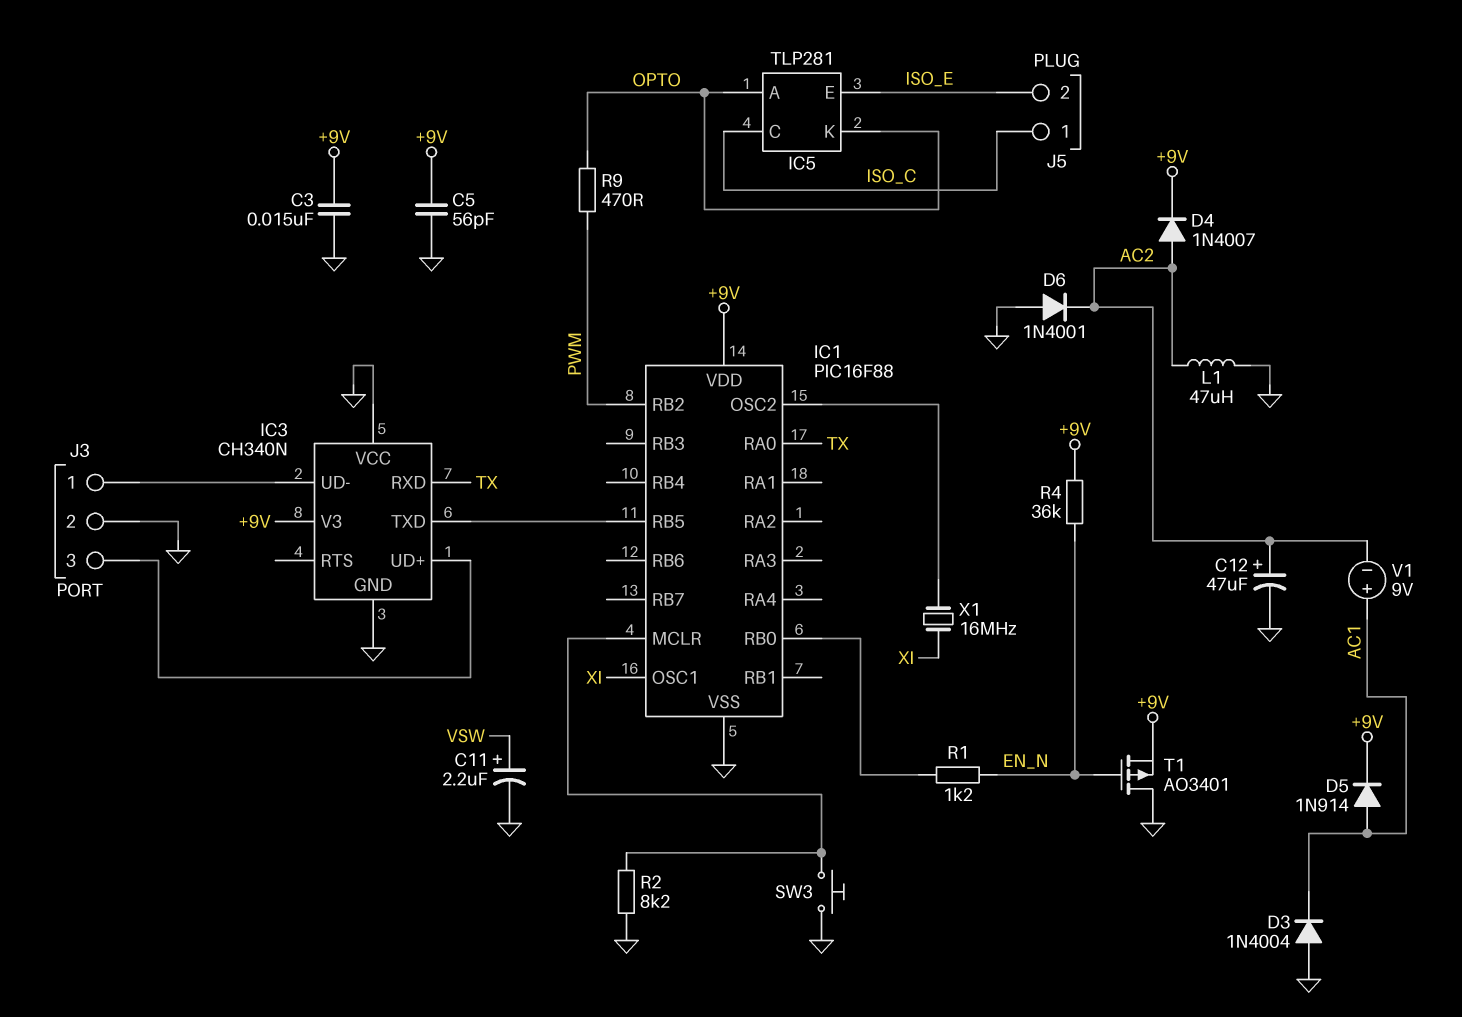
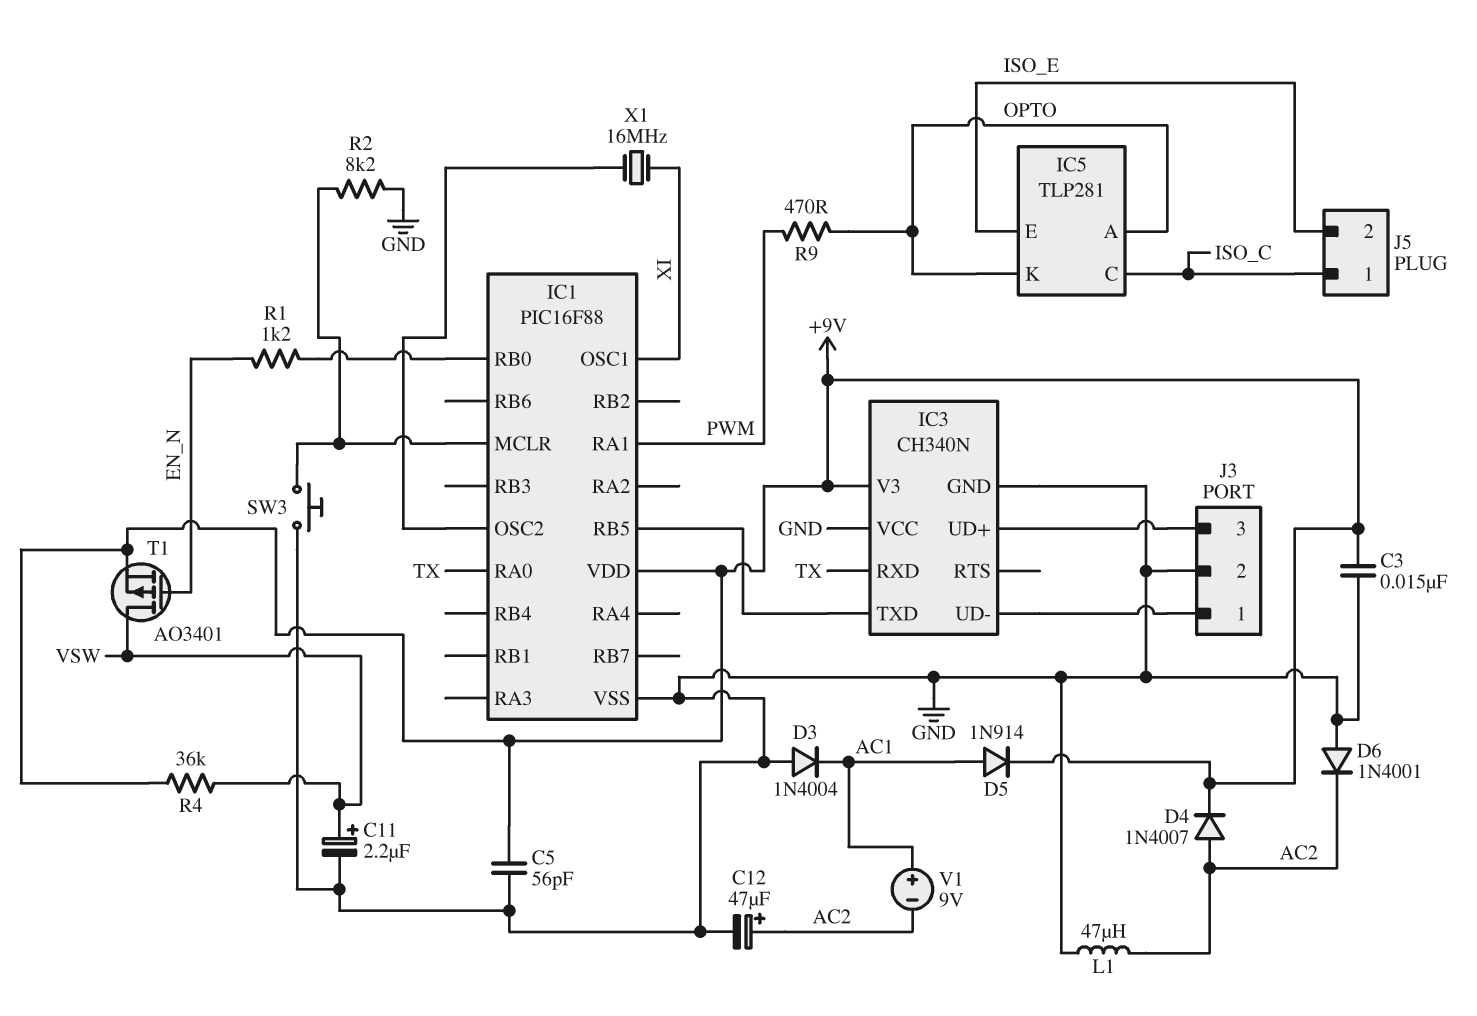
IC1 pin RA1: none -> PWM
IC1 pin RB2: PWM -> none
R4: 36k (+9V, EN_N) -> 36k (+9V, VSW)
T1: PMOS AO3401 (G EN_N, D GND, S +9V) -> PMOS AO3401 (G EN_N, D VSW, S +9V)

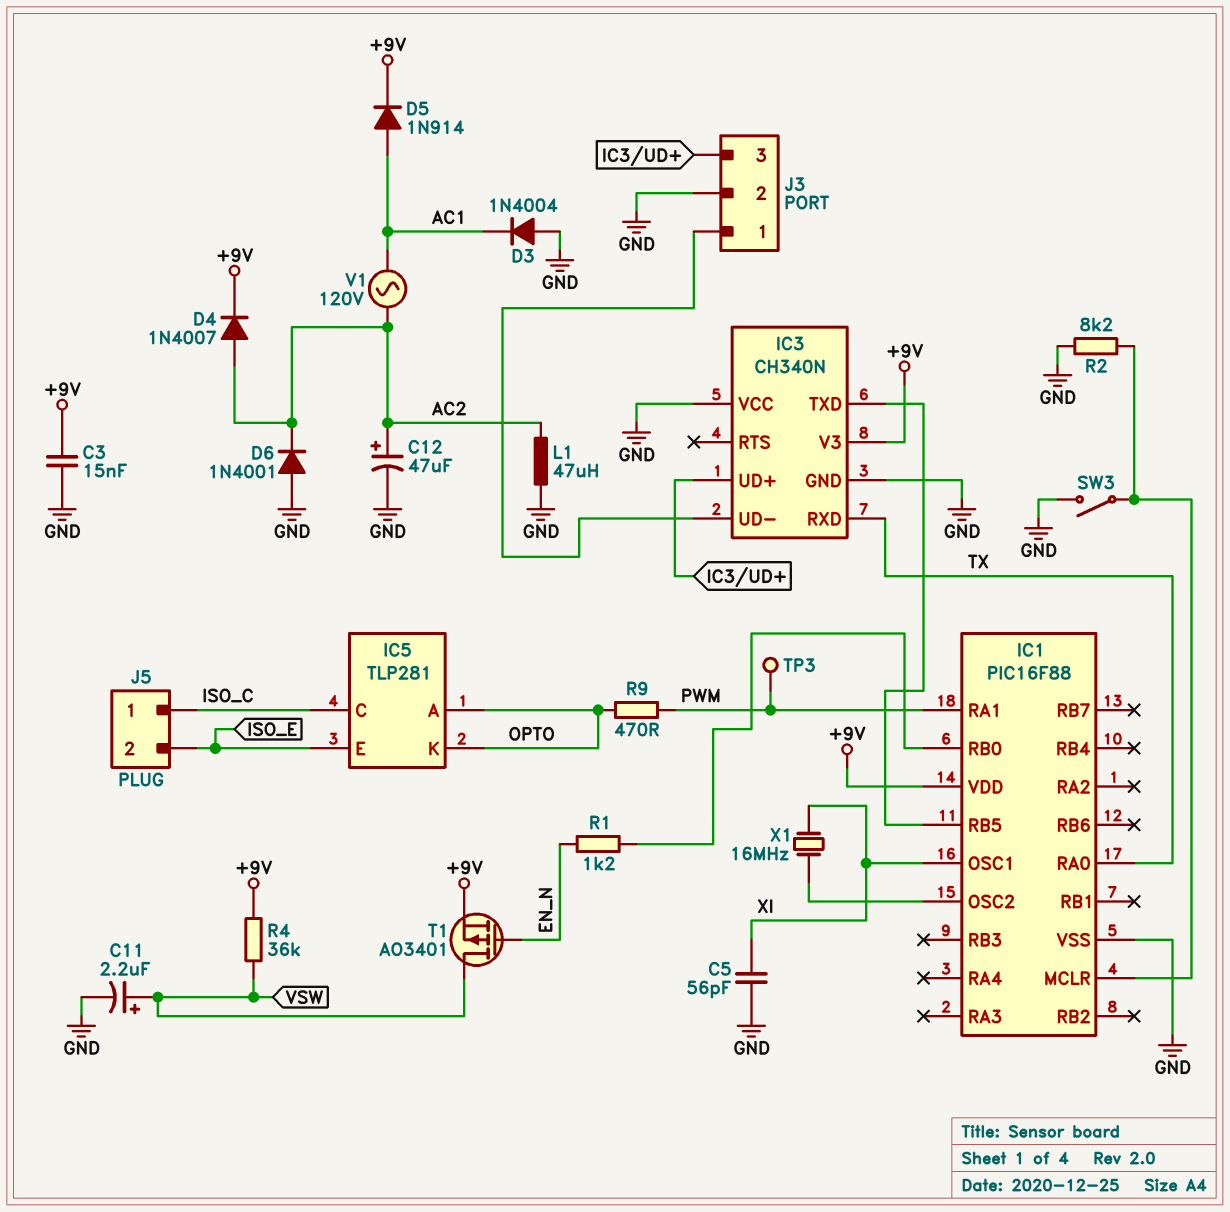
C5: 56pF (+9V, GND) -> 56pF (GND, XI)
SW3: button (GND, IC1/MCLR) -> switch (GND, IC1/MCLR)
TP3: none -> test point (PWM)
V1: 9V (plus AC1, minus AC2) -> AC 120V (AC1, AC2)

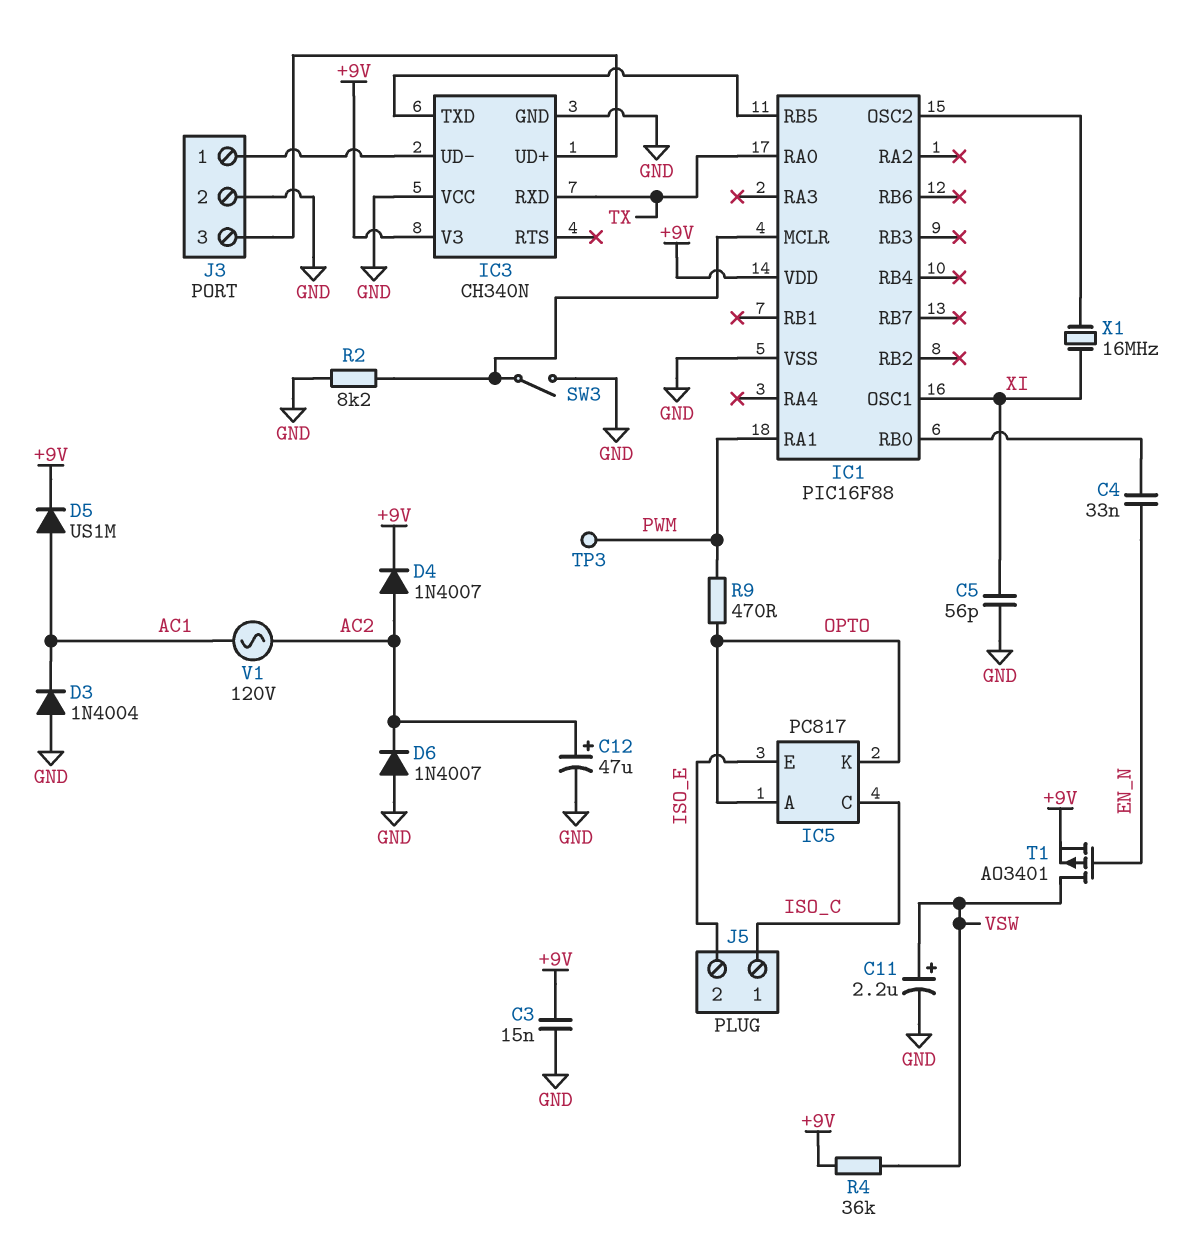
C4: none -> 33nF (EN_N, IC1/RB0)
D5: diode 1N914 (A AC1, K +9V) -> diode US1M (A AC1, K +9V)
D6: diode 1N4001 (A GND, K AC2) -> diode 1N4007 (A GND, K AC2)
IC5: TLP281 -> PC817
L1: 47uH (AC2, GND) -> none
R1: 1.2k (EN_N, IC1/RB0) -> none

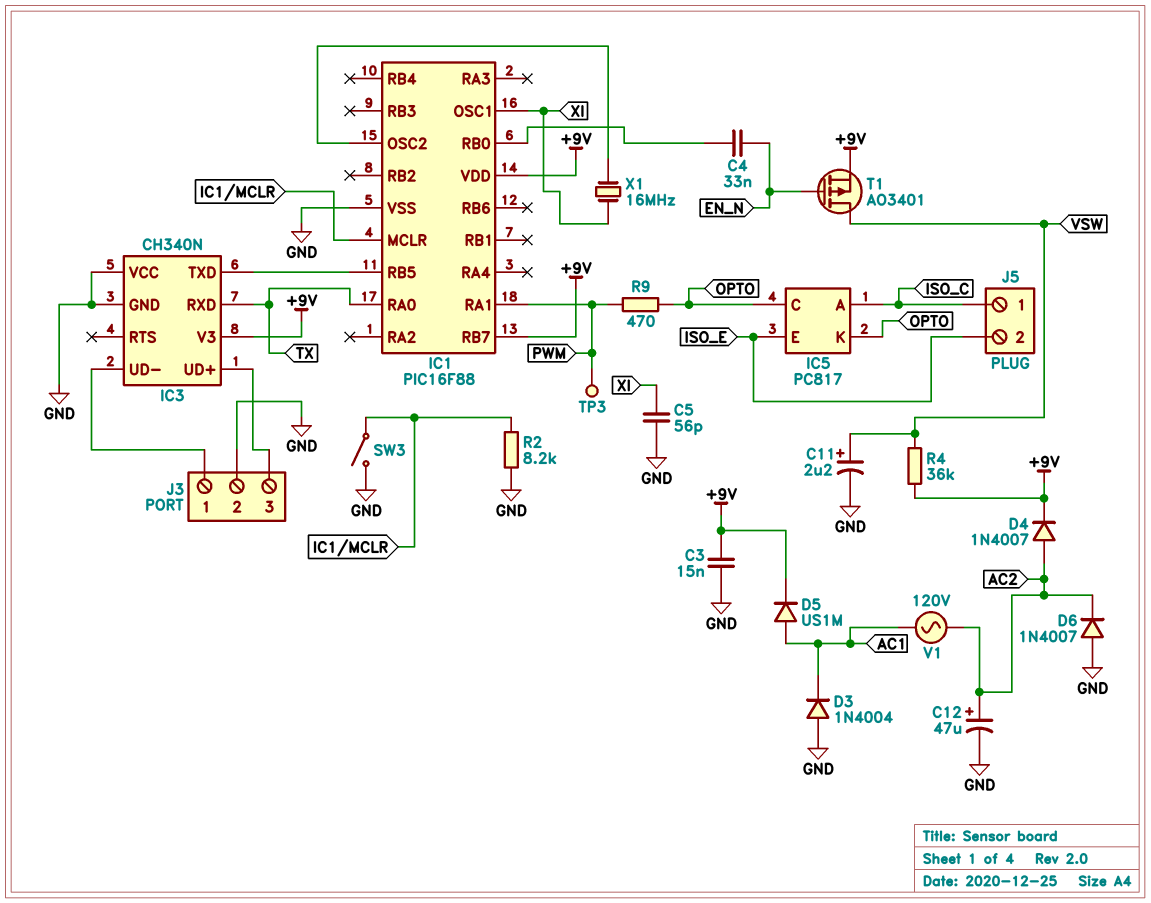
IC1 pin RB7: none -> +9V
IC5 pin A: OPTO -> ISO_C
IC5 pin C: ISO_C -> OPTO

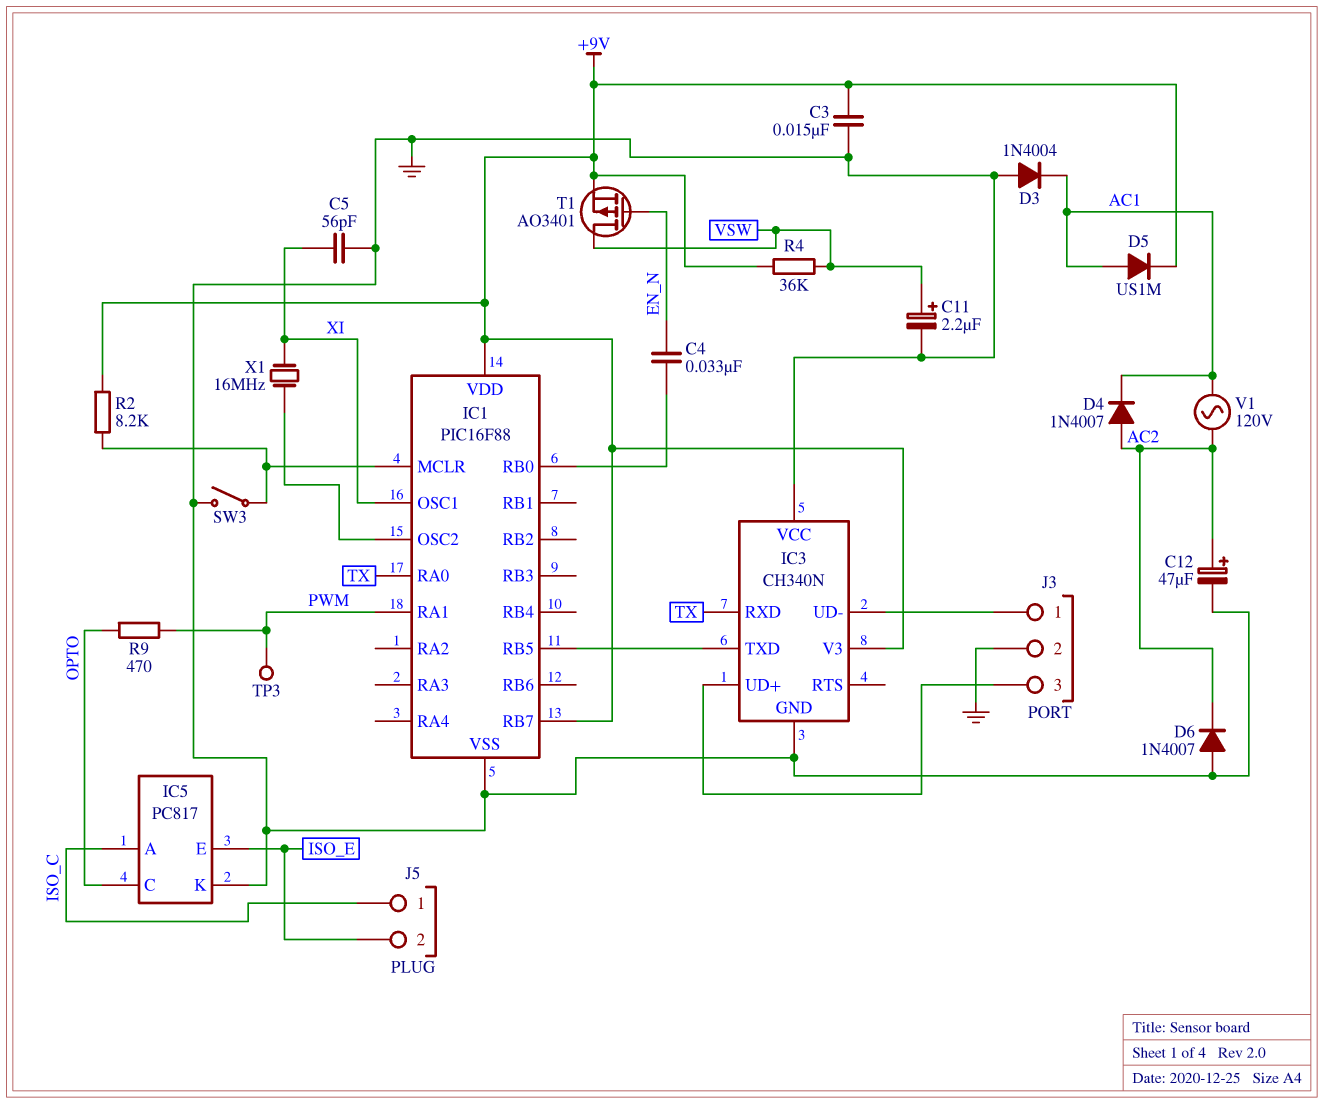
D4: diode 1N4007 (A AC2, K +9V) -> diode 1N4007 (A AC2, K AC1)
IC5 pin K: OPTO -> GND
R2: 8.2k (GND, IC1/MCLR) -> 8.2k (+9V, IC1/MCLR)

